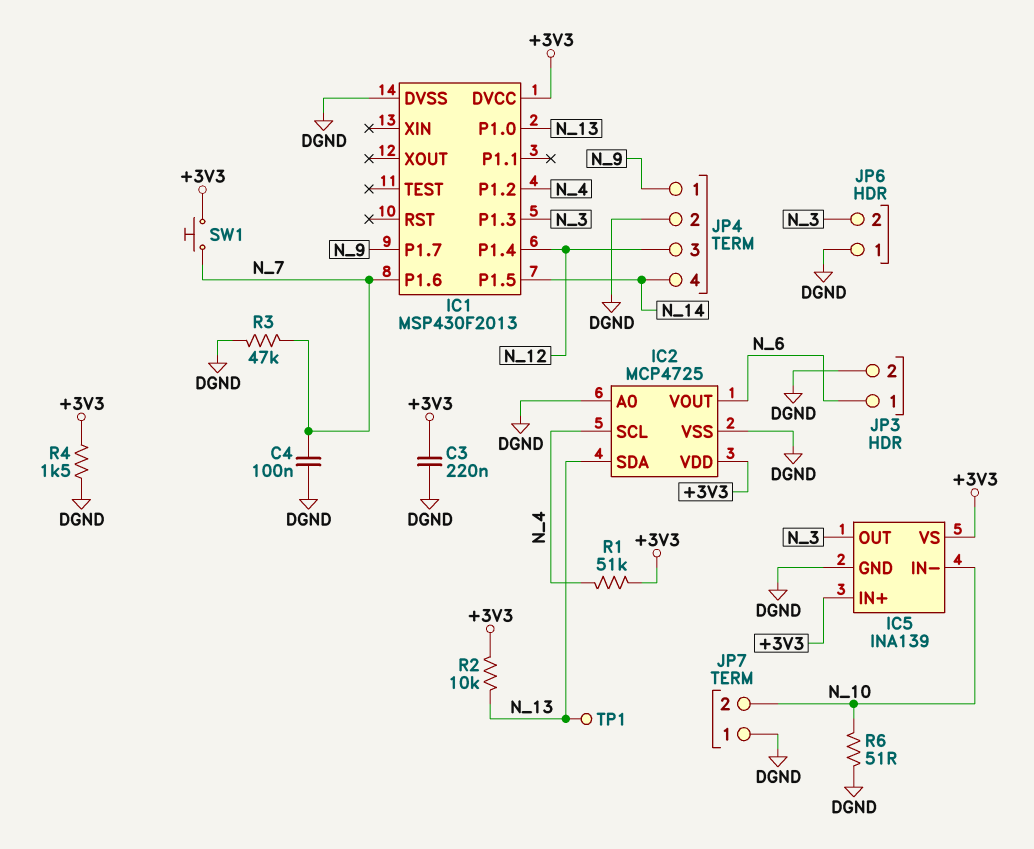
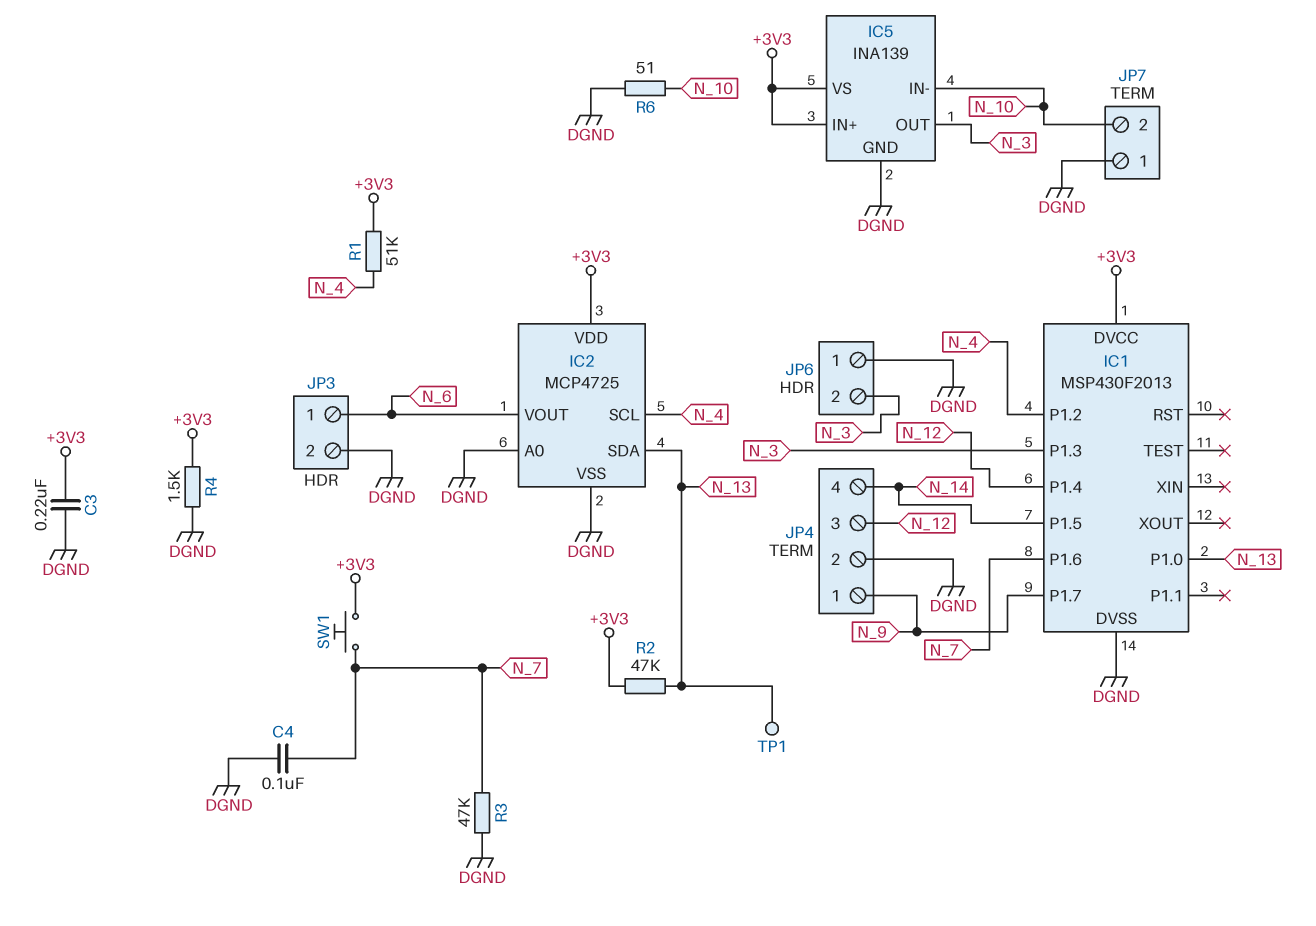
R2: 10k (+3V3, N_13) -> 47k (+3V3, N_13)

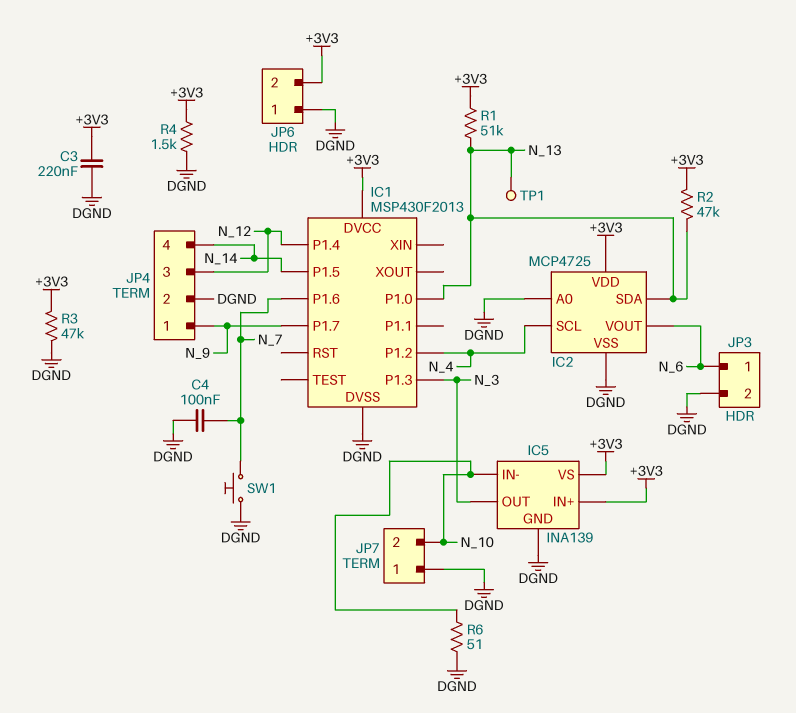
JP6 pin 2: N_3 -> +3V3
R1: 51k (+3V3, N_4) -> 51k (+3V3, N_13)
R3: 47k (DGND, N_7) -> 47k (+3V3, DGND)
SW1: button (+3V3, N_7) -> button (DGND, N_7)

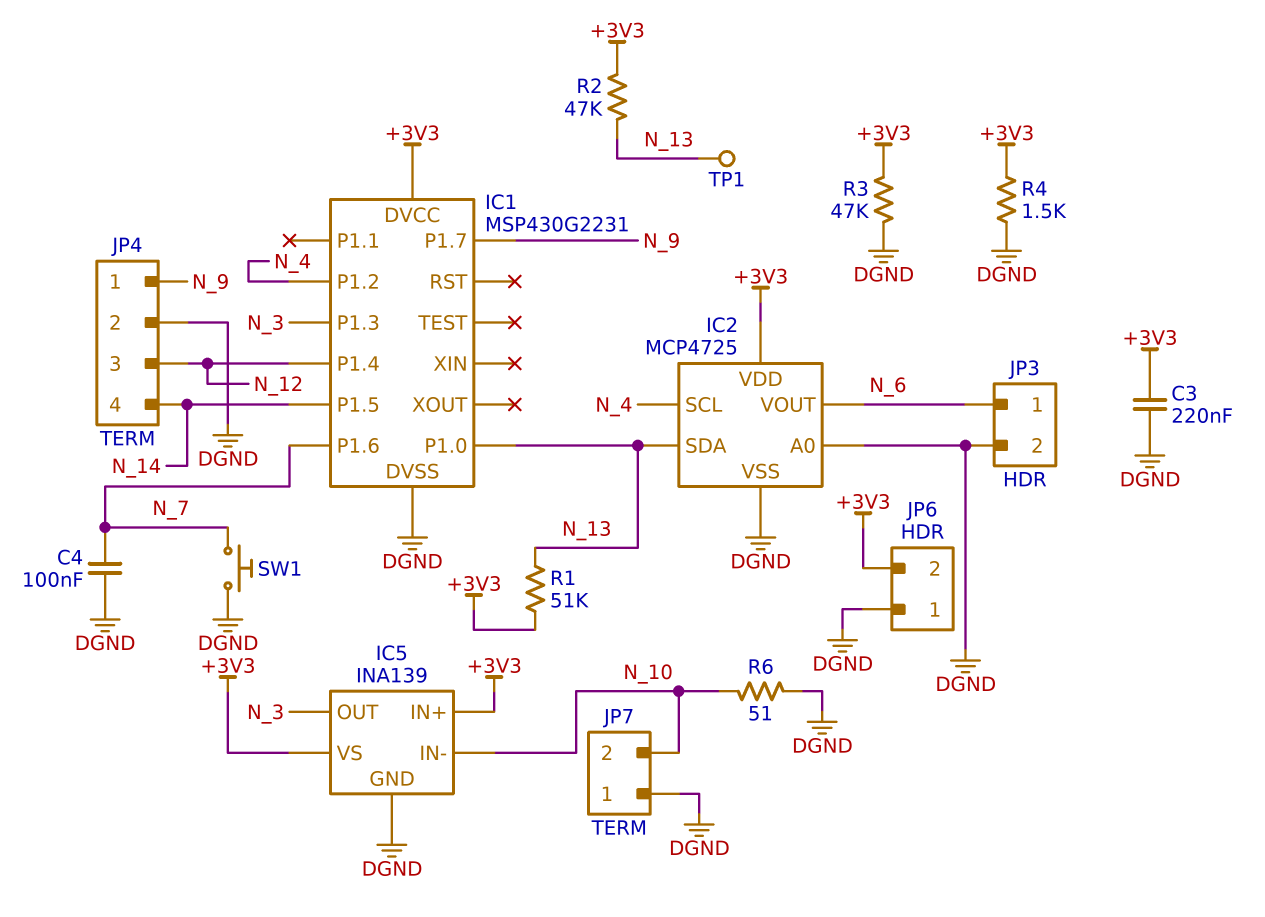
IC1: MSP430F2013 -> MSP430G2231

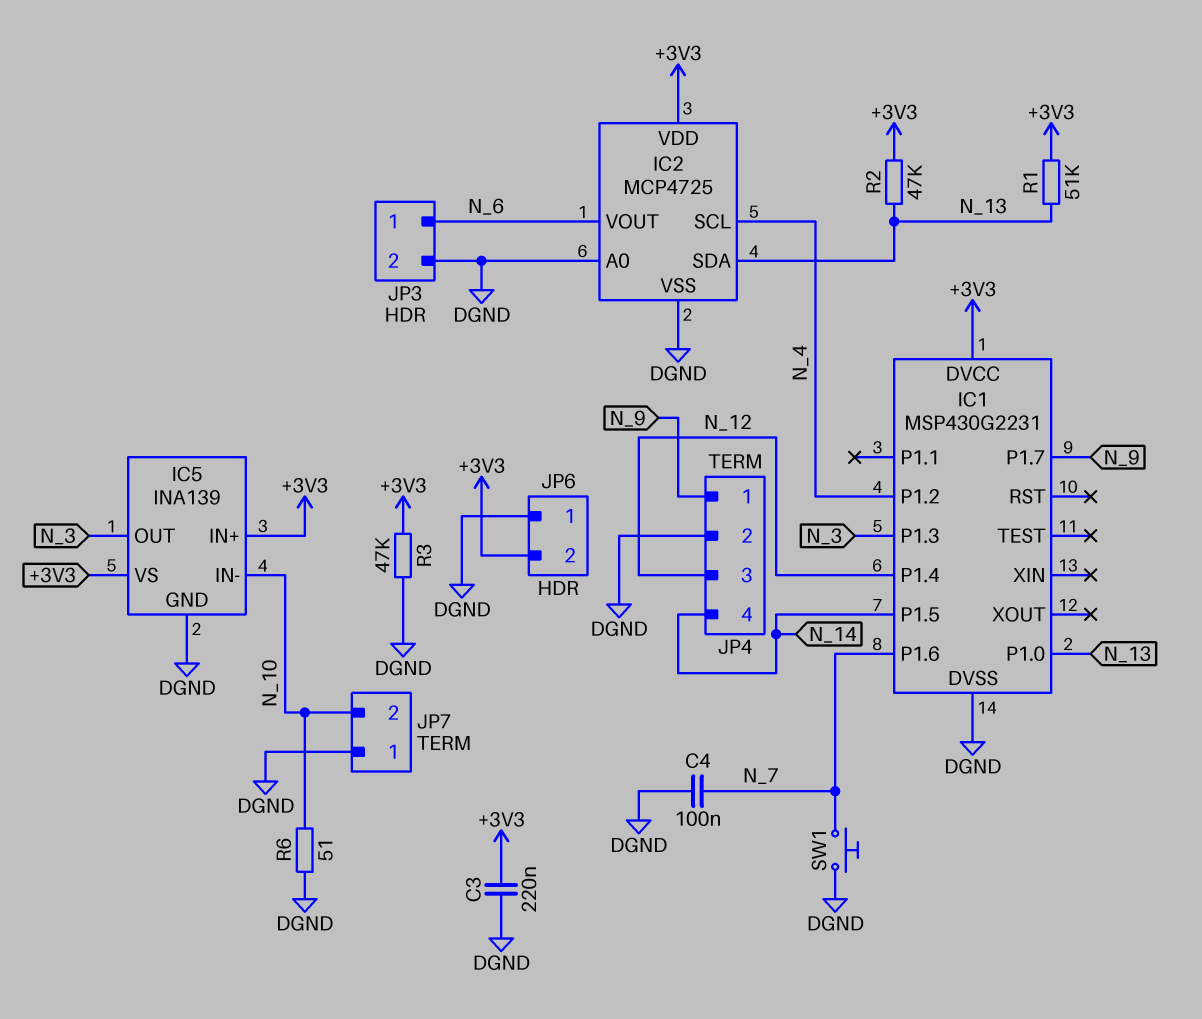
R4: 1.5k (+3V3, DGND) -> none
TP1: test point (N_13) -> none

